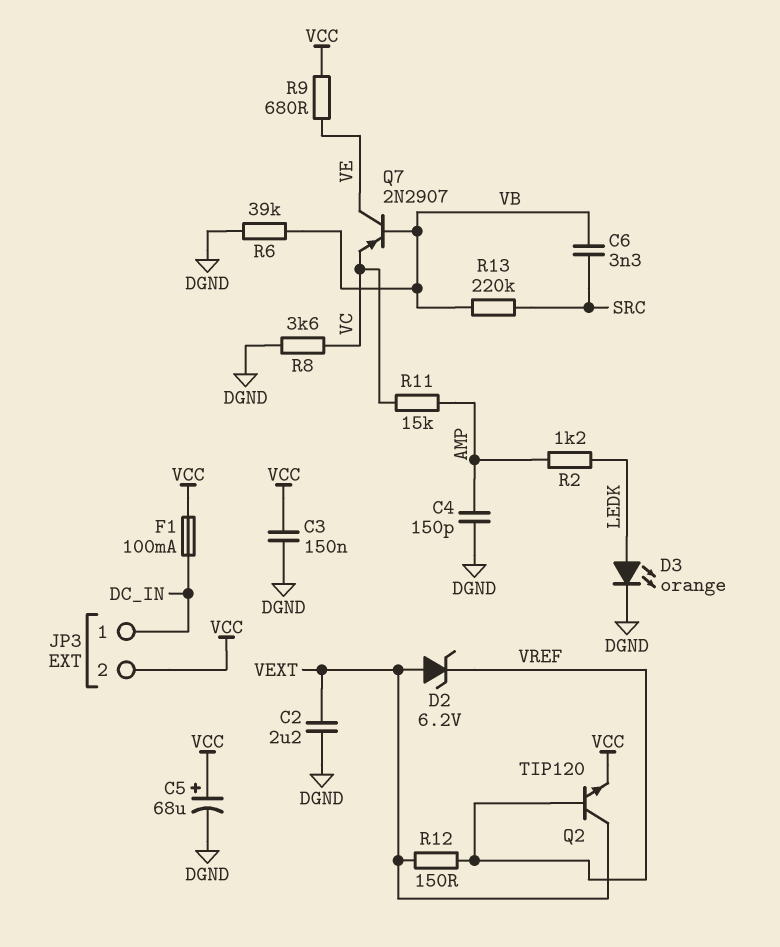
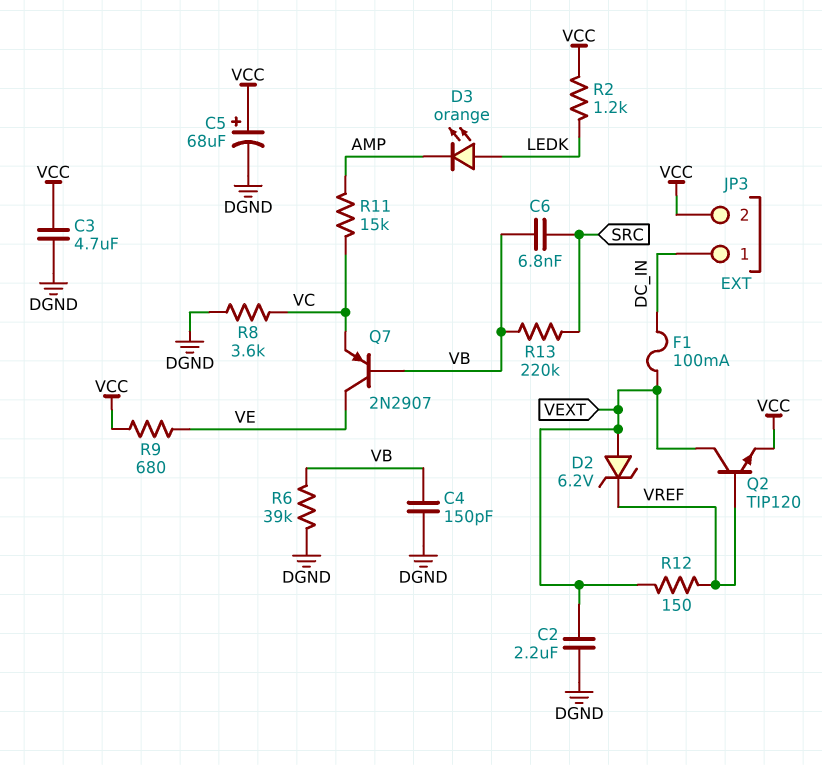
C3: 150nF (DGND, VCC) -> 4.7uF (DGND, VCC)
C4: 150pF (AMP, DGND) -> 150pF (DGND, VB)
C6: 3.3nF (SRC, VB) -> 6.8nF (SRC, VB)
D3: LED orange (A LEDK, K DGND) -> LED orange (A LEDK, K AMP)
F1: 100mA (DC_IN, VCC) -> 100mA (DC_IN, VEXT)
R2: 1.2k (AMP, LEDK) -> 1.2k (LEDK, VCC)

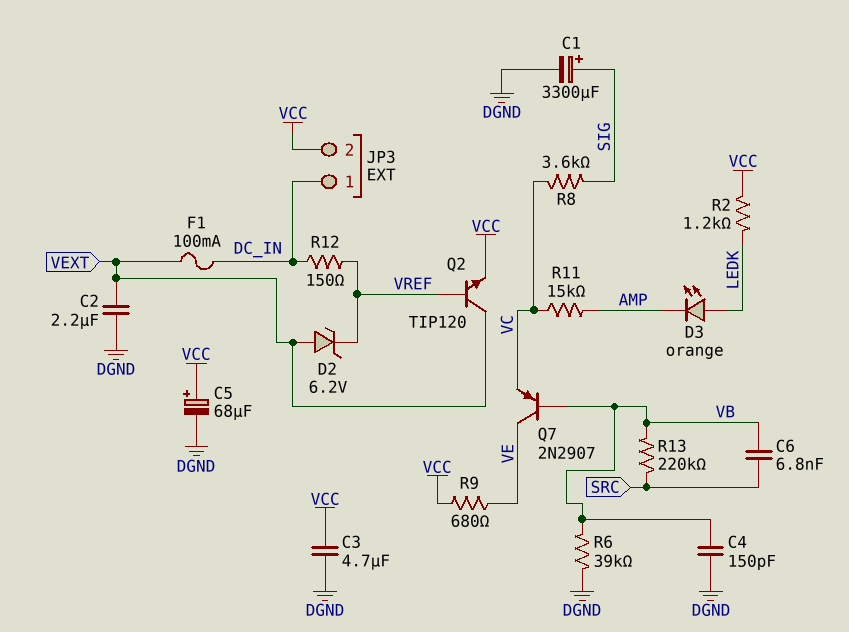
C1: none -> 3300uF (plus SIG, minus DGND)
R8: 3.6k (DGND, VC) -> 3.6k (SIG, VC)
R12: 150 (VEXT, VREF) -> 150 (DC_IN, VREF)

